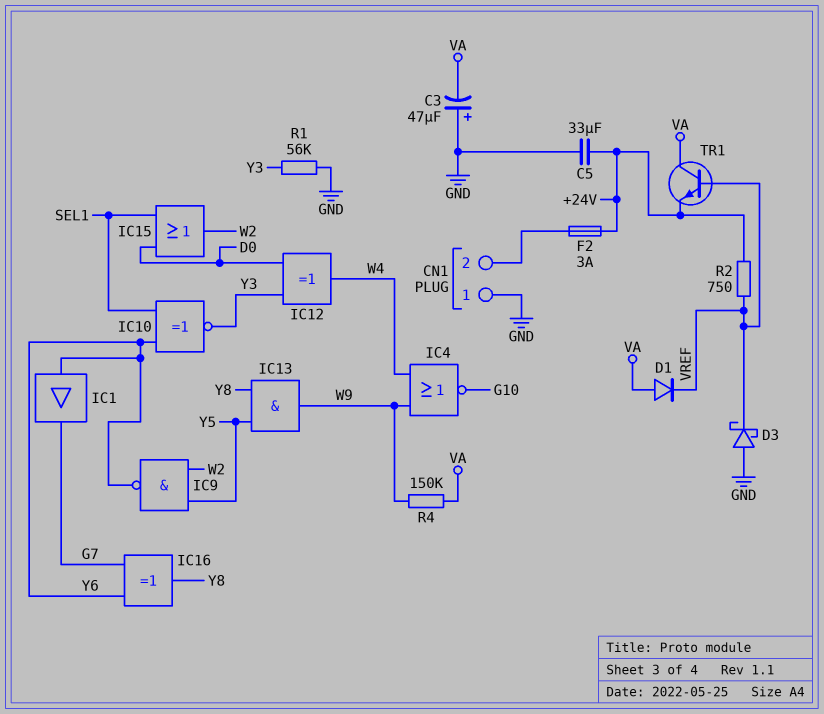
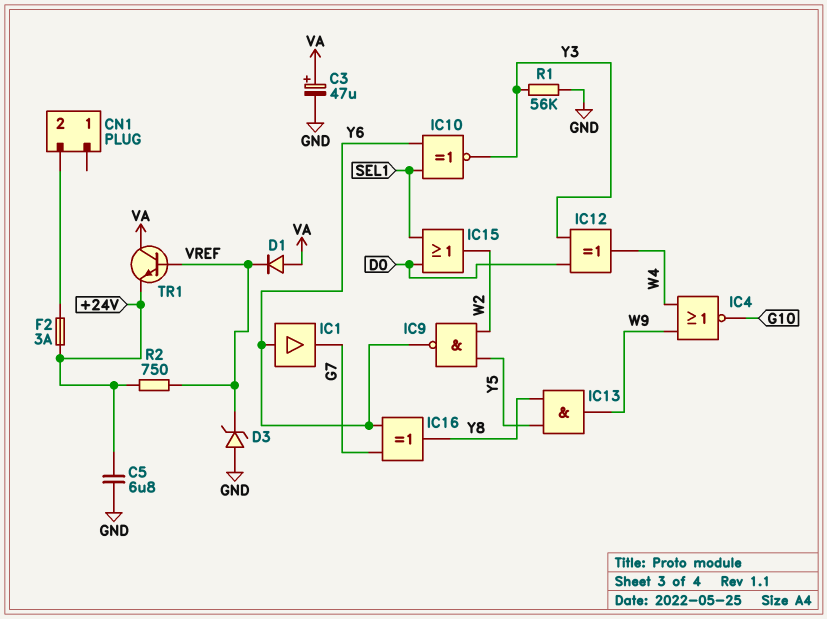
C3: 47uF (plus GND, minus VA) -> 47uF (plus VA, minus GND)
C5: 33uF (+24V, GND) -> 6.8uF (+24V, GND)
CN1 pin 1: GND -> none
D3: schottky (A GND, K VREF) -> zener (A GND, K VREF)
R4: 150k (VA, W9) -> none

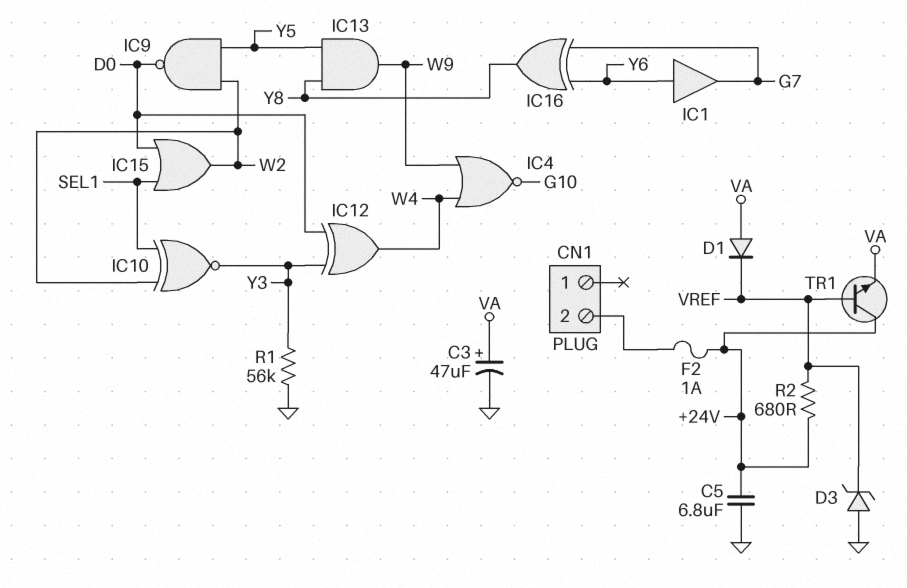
F2: 3A (+24V, CN1/2) -> 1A (+24V, CN1/2)
IC9: NAND (in W2, in Y5, out Y6) -> NAND (in W2, in Y5, out D0)
IC10: XNOR (in SEL1, in Y6, out Y3) -> XNOR (in SEL1, in W2, out Y3)
R2: 750 (+24V, VREF) -> 680 (+24V, VREF)
TR1: NPN (B VREF, C VA, E +24V) -> NPN (B VREF, C +24V, E VA)

